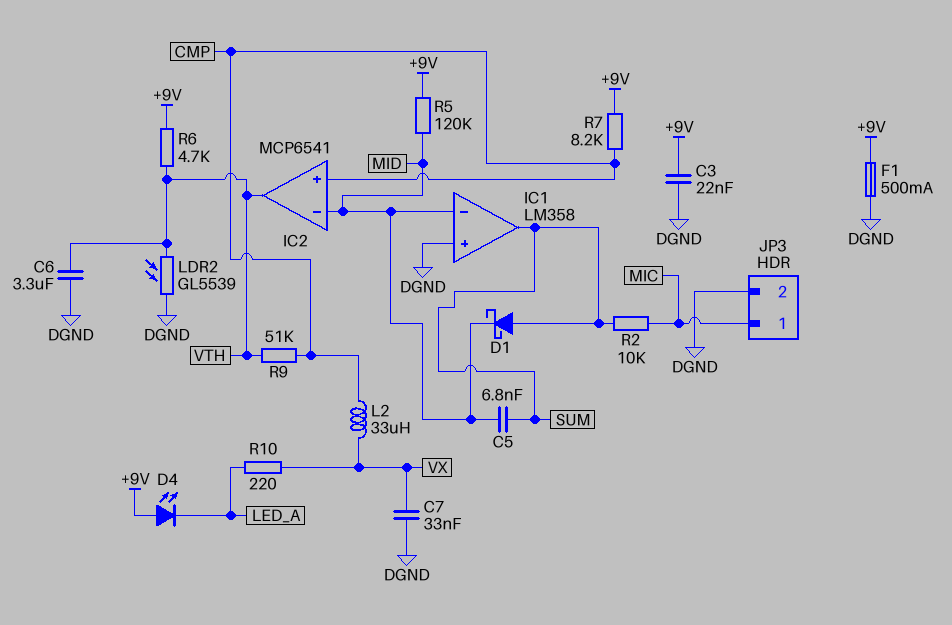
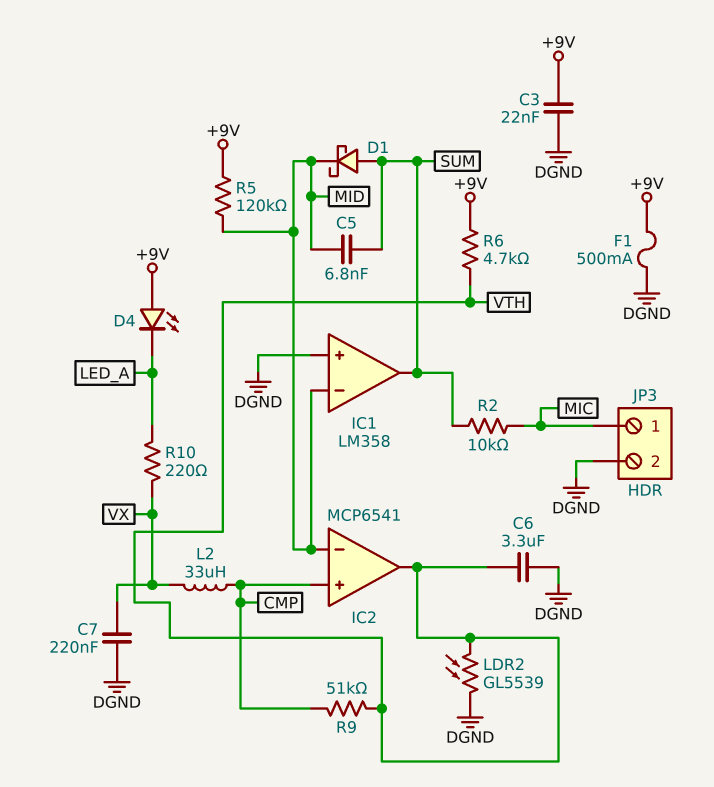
C7: 33nF (DGND, VX) -> 220nF (DGND, VX)
R7: 8.2k (+9V, CMP) -> none

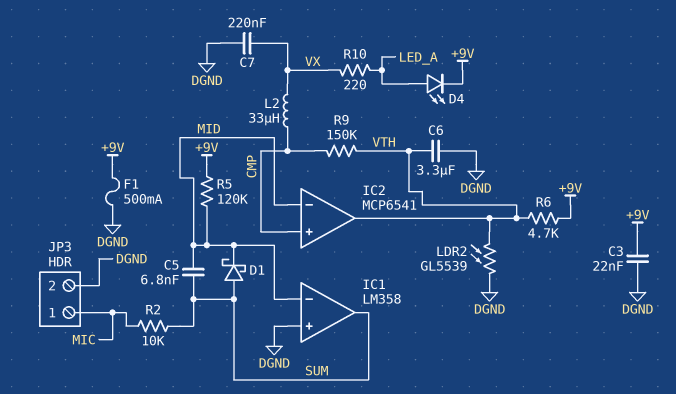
D4: LED (A +9V, K LED_A) -> LED (A LED_A, K +9V)
R9: 51k (CMP, VTH) -> 150k (CMP, VTH)

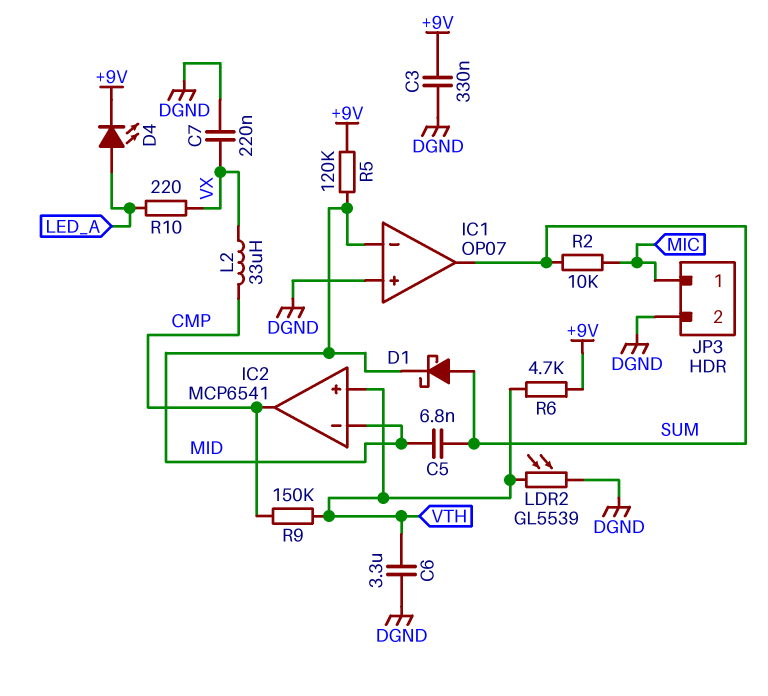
C3: 22nF (+9V, DGND) -> 330nF (+9V, DGND)
F1: 500mA (+9V, DGND) -> none
IC1: LM358 -> OP07
IC2 pin in+: CMP -> VTH
IC2 pin out: VTH -> CMP

